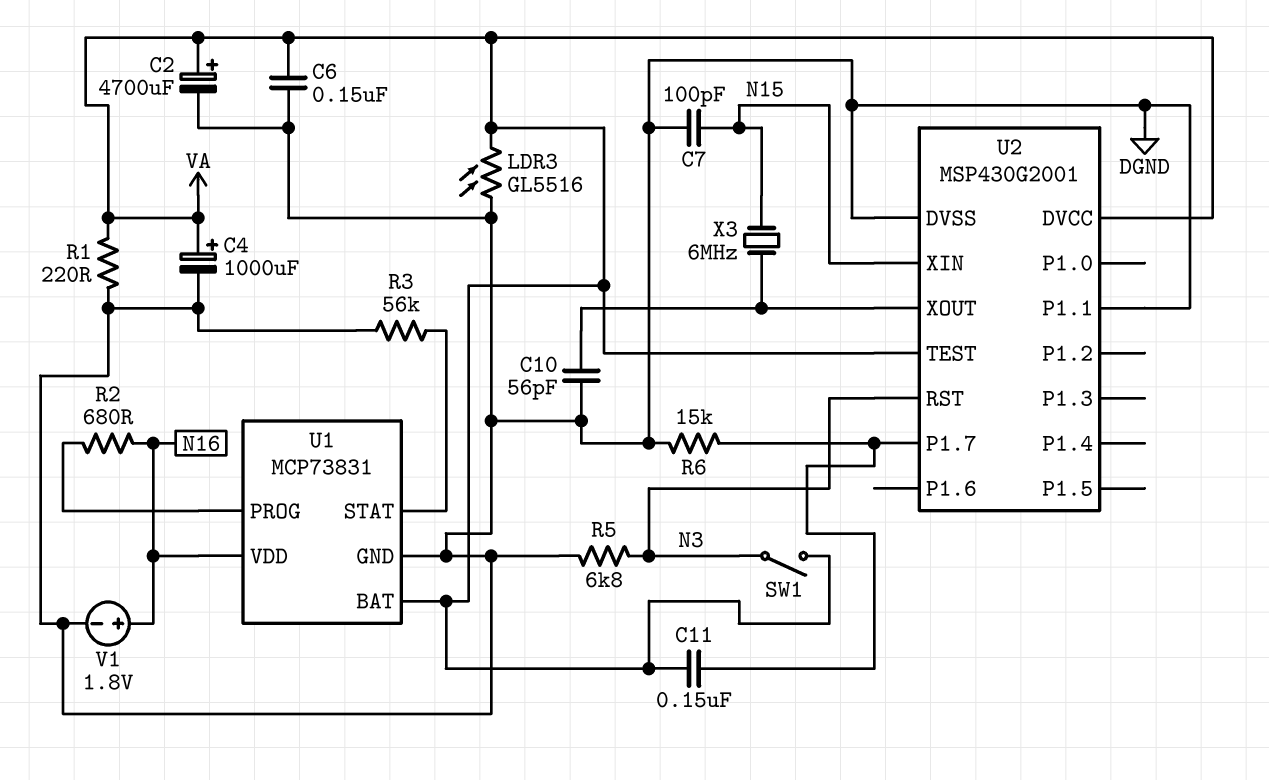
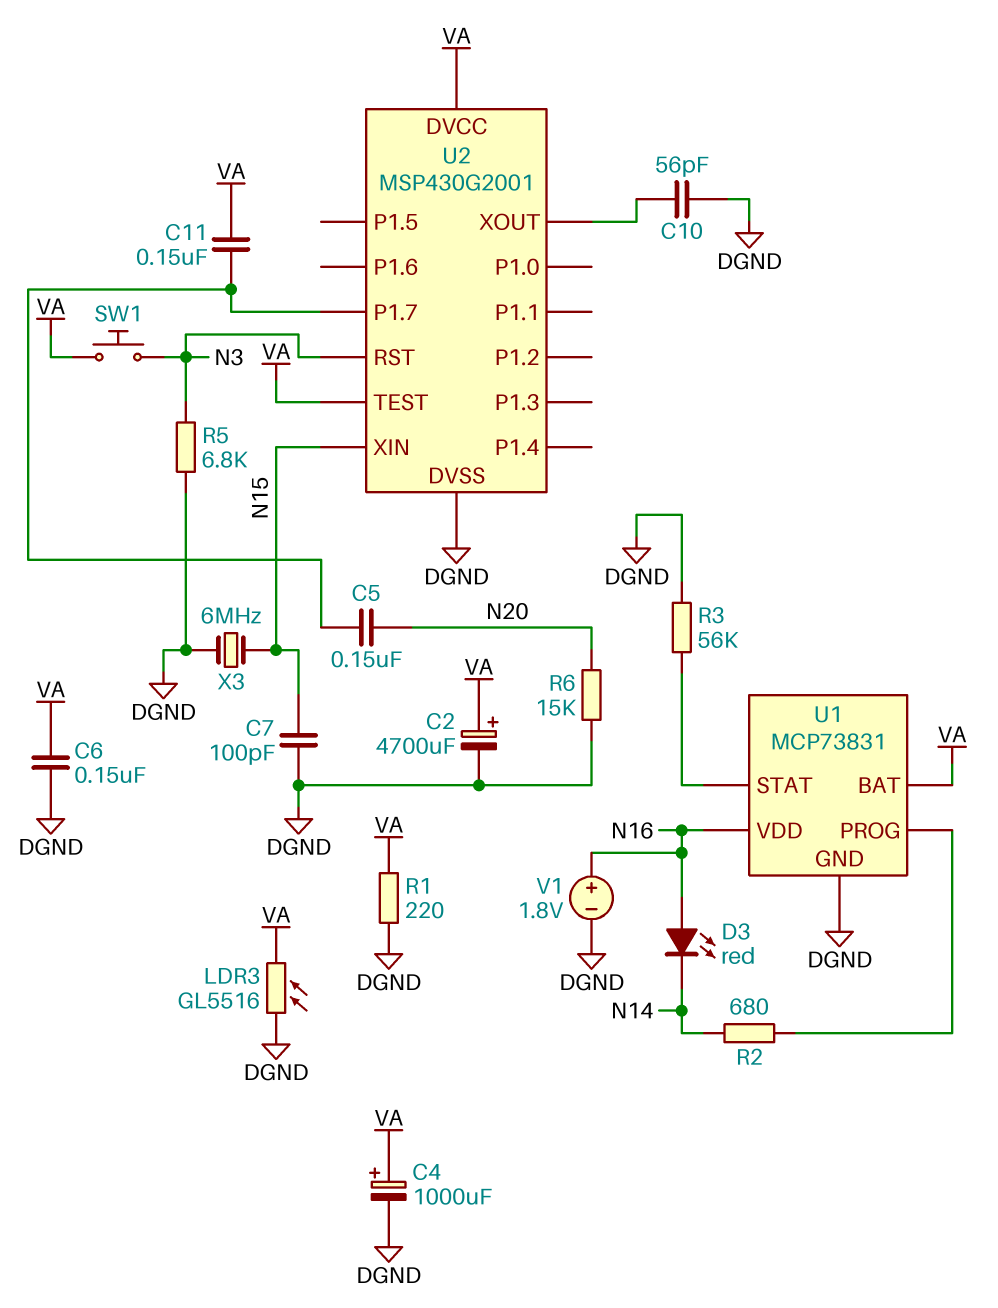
C5: none -> 150nF (N20, U2/P1.7)
D3: none -> LED red (A N16, K N14)
R2: 680 (N16, U1/PROG) -> 680 (N14, U1/PROG)
R6: 15k (DGND, U2/P1.7) -> 15k (DGND, N20)
SW1: switch (N3, VA) -> button (N3, VA)
U2 pin P1.1: DGND -> none
X3: 6MHz (N15, U2/XOUT) -> 6MHz (DGND, N15)

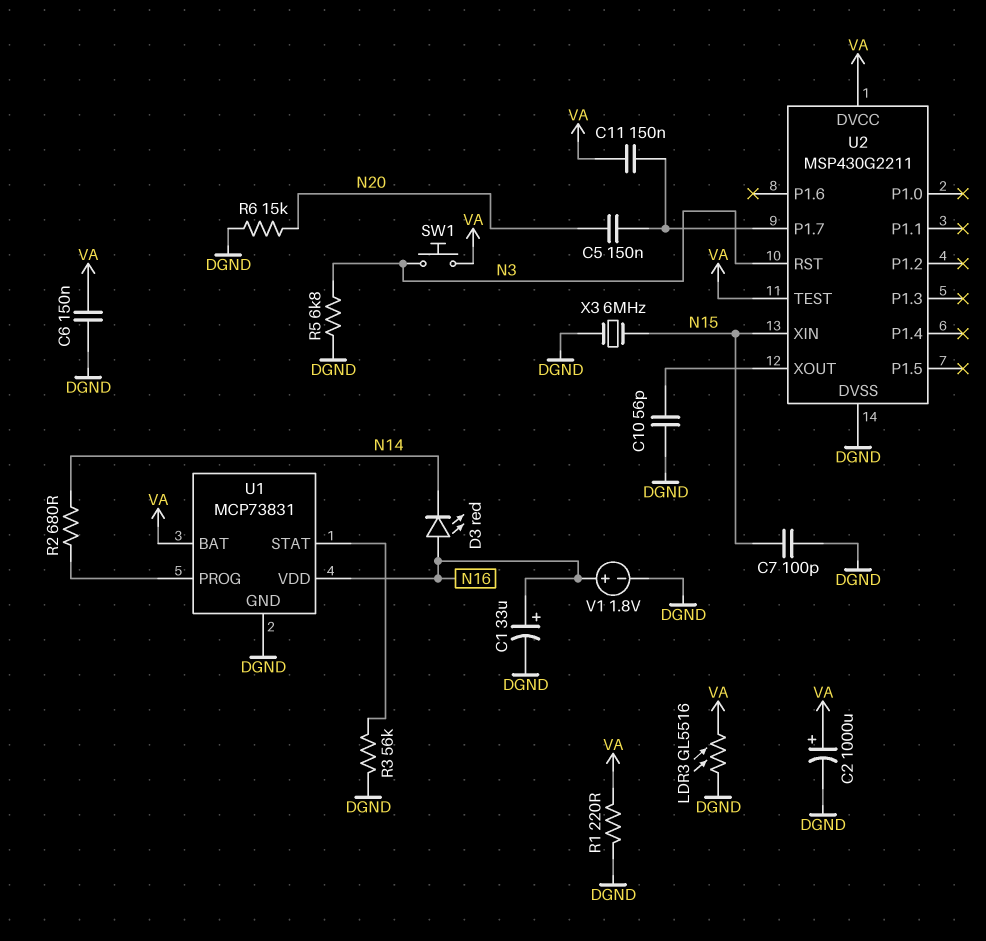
C1: none -> 33uF (plus N16, minus DGND)
C2: 4700uF (plus VA, minus DGND) -> 1000uF (plus VA, minus DGND)
C4: 1000uF (plus VA, minus DGND) -> none
U2: MSP430G2001 -> MSP430G2211

